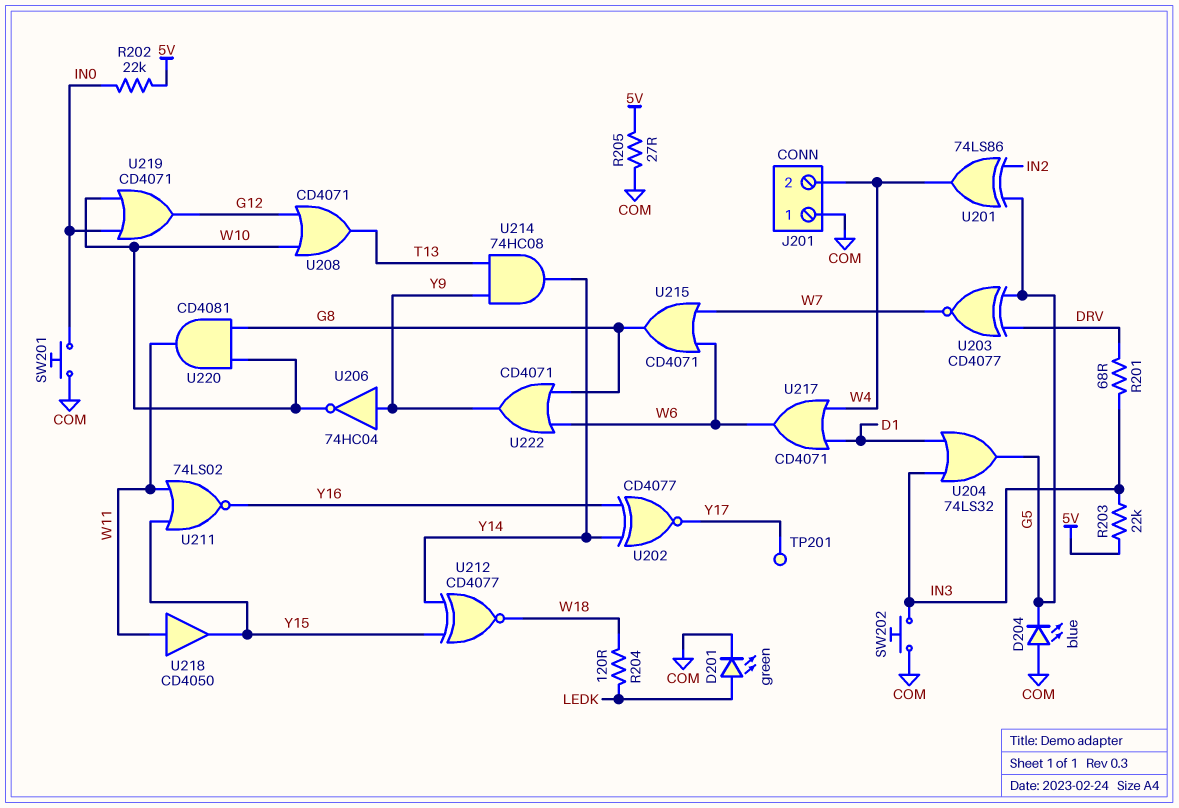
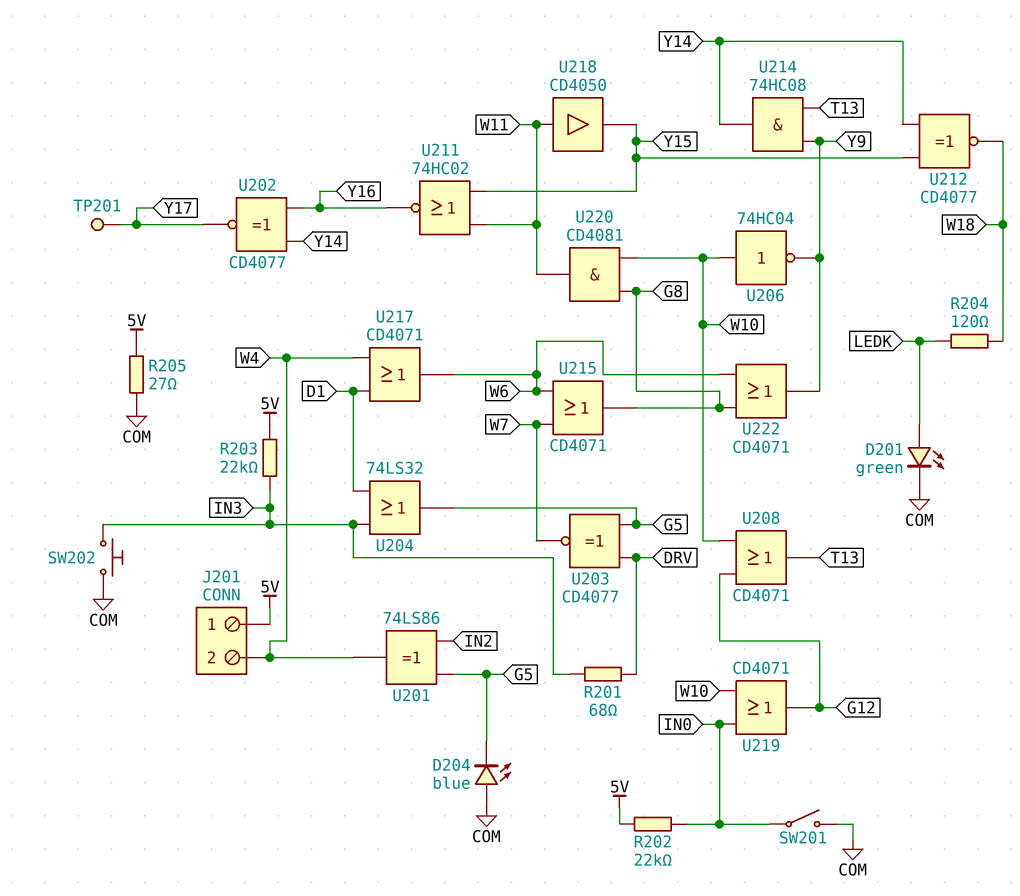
J201 pin 1: COM -> 5V
SW201: button (COM, IN0) -> switch (COM, IN0)
U206: NOT 74HC04 (in Y9, out W10) -> NOT 74HC04 (in W10, out Y9)
U211: NOR 74LS02 (in W11, in Y15, out Y16) -> NOR 74HC02 (in W11, in Y15, out Y16)

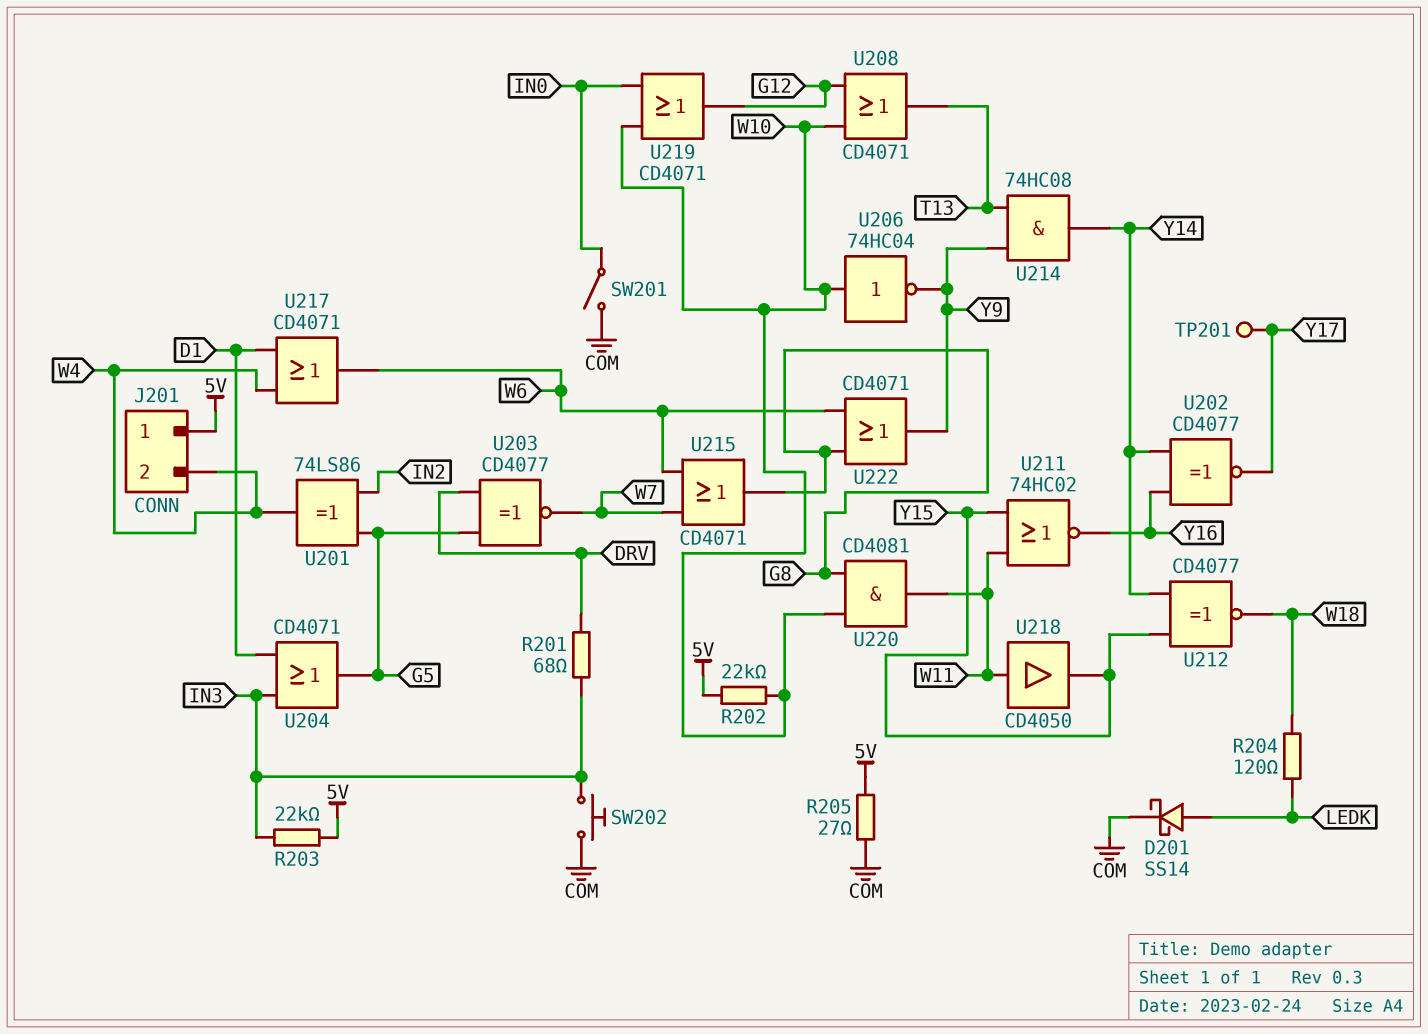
D201: LED green (A LEDK, K COM) -> schottky SS14 (A LEDK, K COM)
D204: LED blue (A COM, K G5) -> none
R202: 22k (5V, IN0) -> 22k (5V, W10)
U204: OR 74LS32 (in D1, in IN3, out G5) -> OR CD4071 (in D1, in IN3, out G5)

